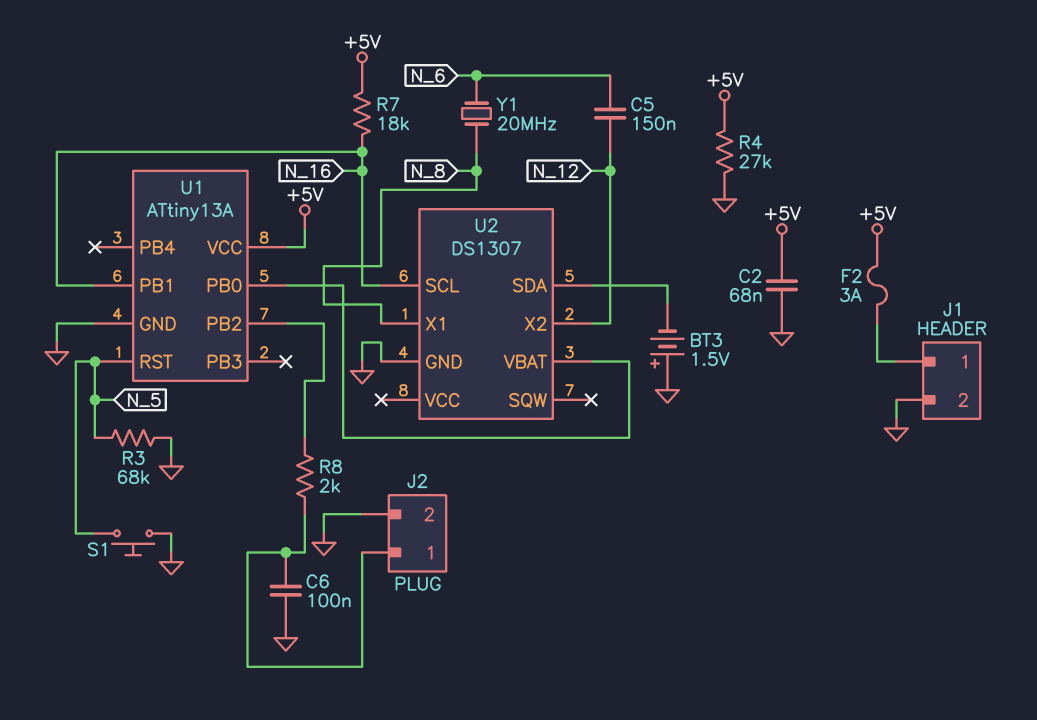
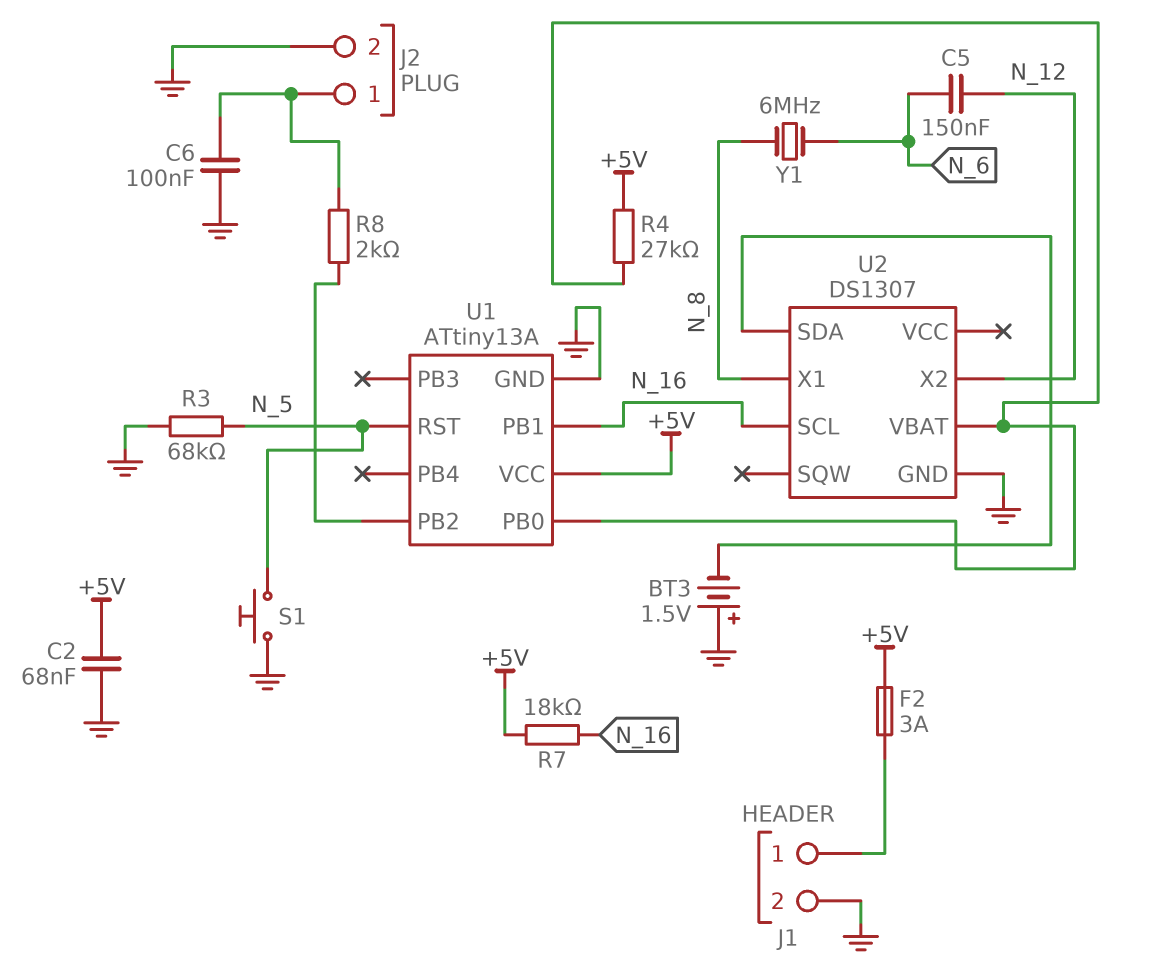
R4: 27k (+5V, GND) -> 27k (+5V, U1/PB0)
Y1: 20MHz (N_6, N_8) -> 6MHz (N_6, N_8)

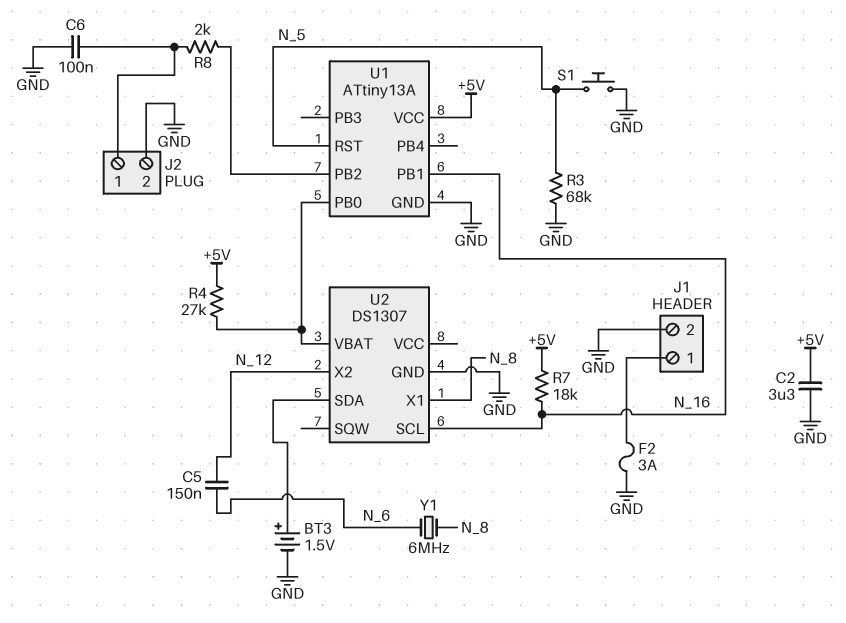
BT3: 1.5V (plus GND, minus U2/SDA) -> 1.5V (plus U2/SDA, minus GND)
C2: 68nF (+5V, GND) -> 3.3uF (+5V, GND)
F2: 3A (+5V, J1/1) -> 3A (GND, J1/1)

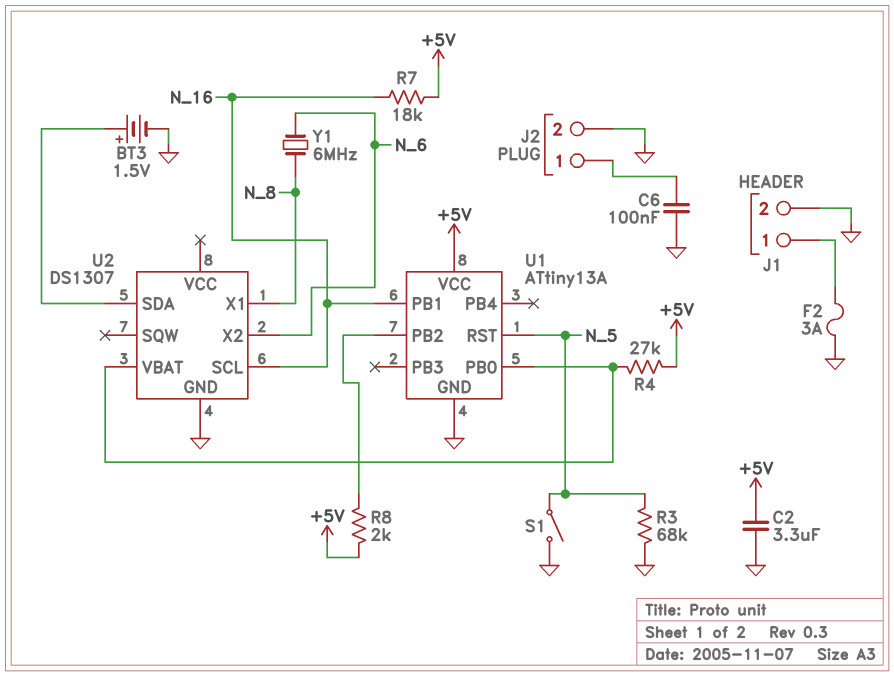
C5: 150nF (N_6, N_12) -> none
R8: 2k (J2/1, U1/PB2) -> 2k (+5V, U1/PB2)
S1: button (GND, N_5) -> switch (GND, N_5)
U2 pin X2: N_12 -> N_6

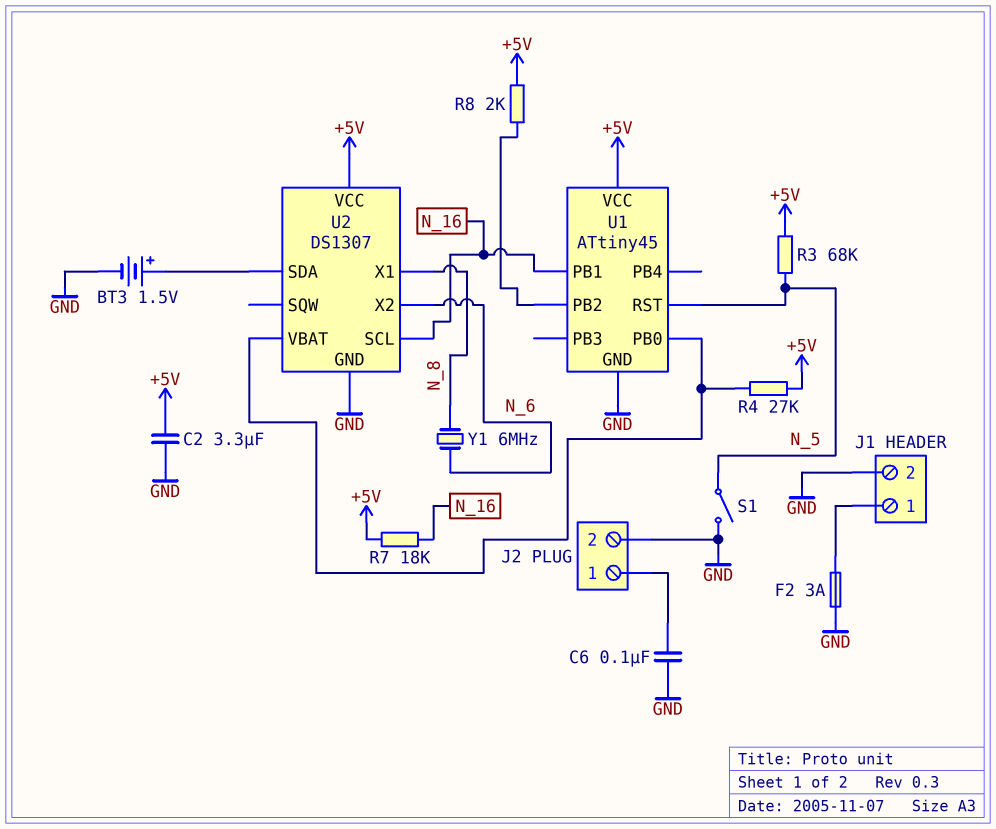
R3: 68k (GND, N_5) -> 68k (+5V, N_5)
U1: ATtiny13A -> ATtiny45
U2 pin VCC: none -> +5V

